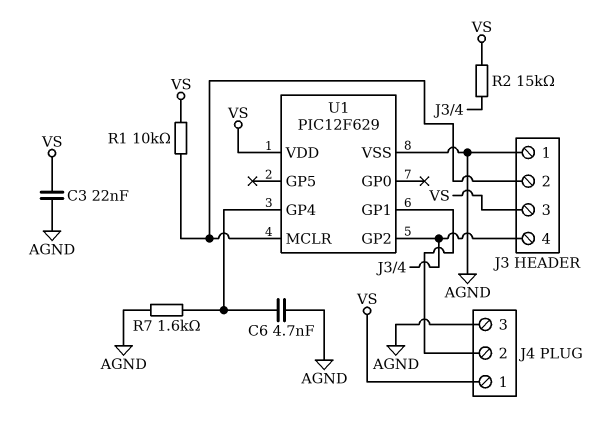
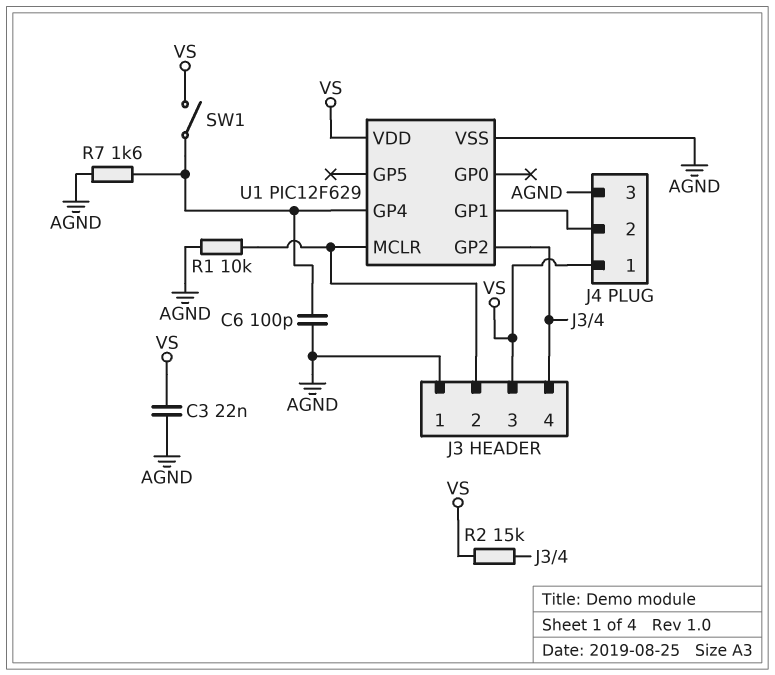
C6: 4.7nF (AGND, U1/GP4) -> 100pF (AGND, U1/GP4)
R1: 10k (J3/2, VS) -> 10k (AGND, J3/2)
SW1: none -> switch (U1/GP4, VS)

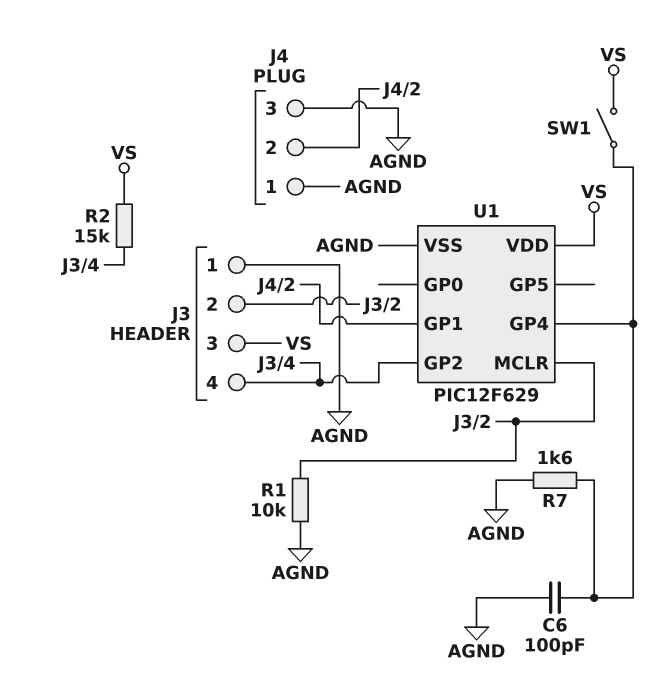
C3: 22nF (AGND, VS) -> none
J4 pin 1: VS -> AGND

